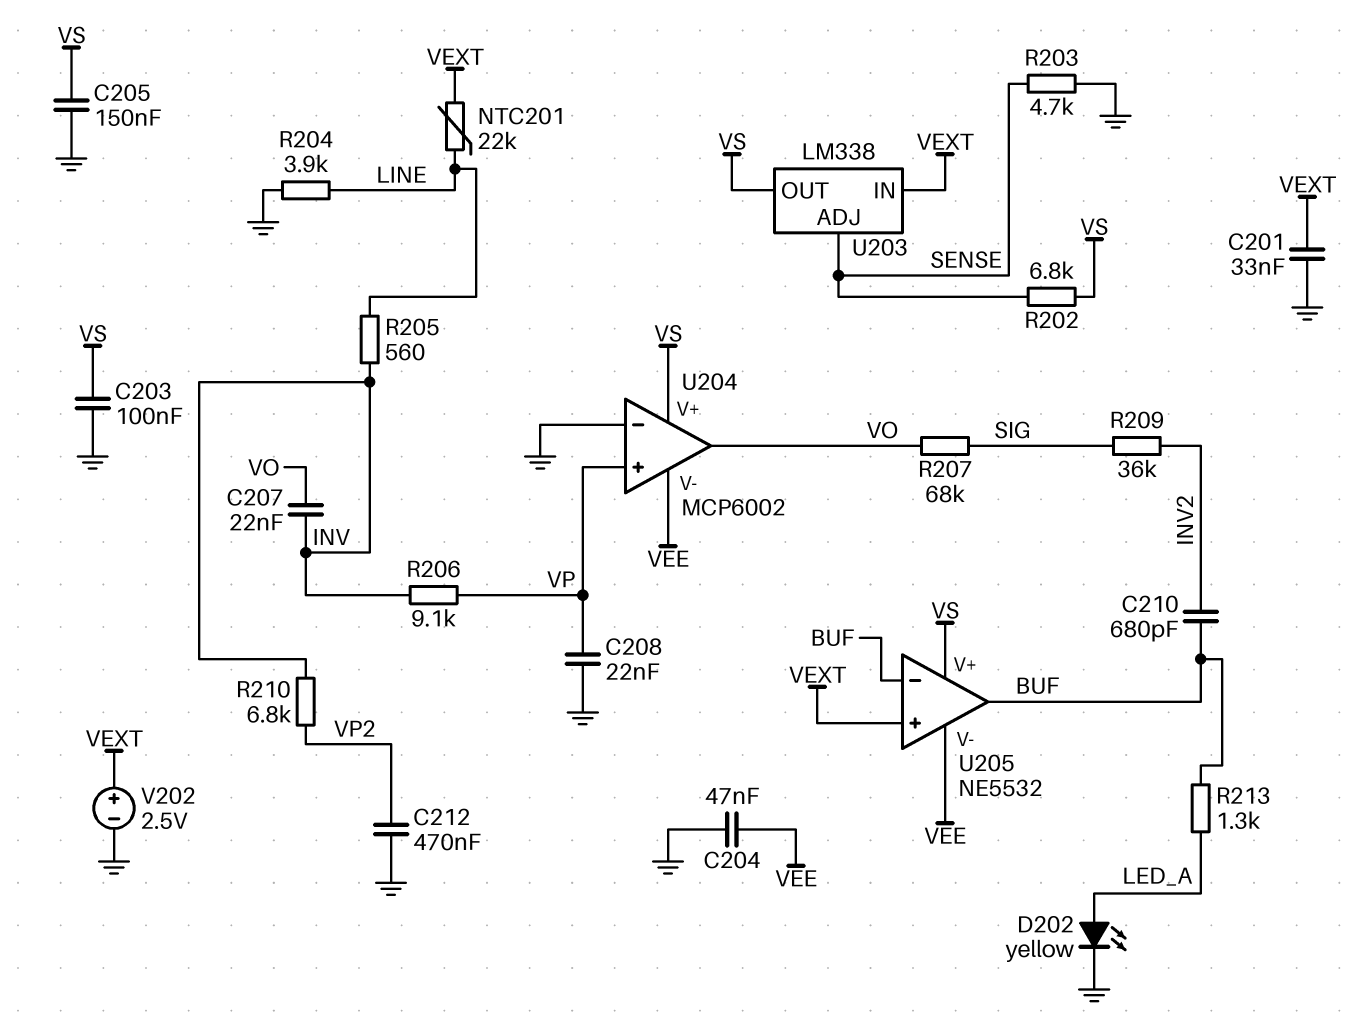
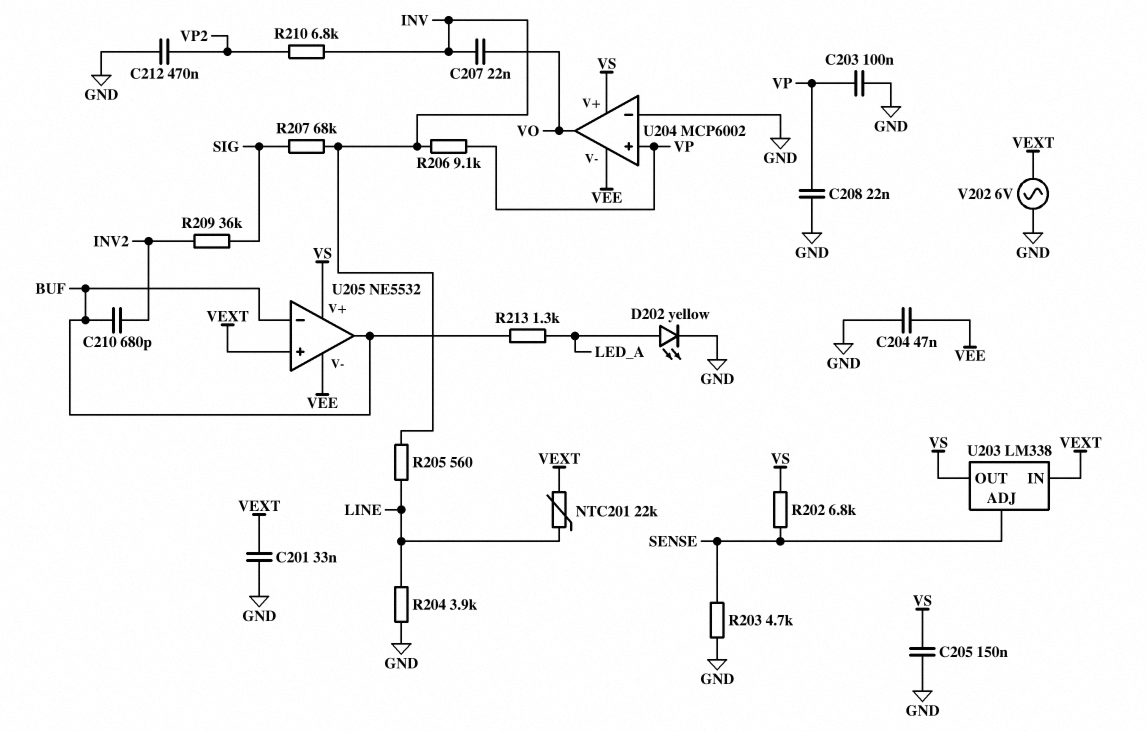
C203: 100nF (GND, VS) -> 100nF (GND, VP)
R207: 68k (SIG, VO) -> 68k (INV, SIG)
V202: 2.5V (plus VEXT, minus GND) -> AC 6V (GND, VEXT)

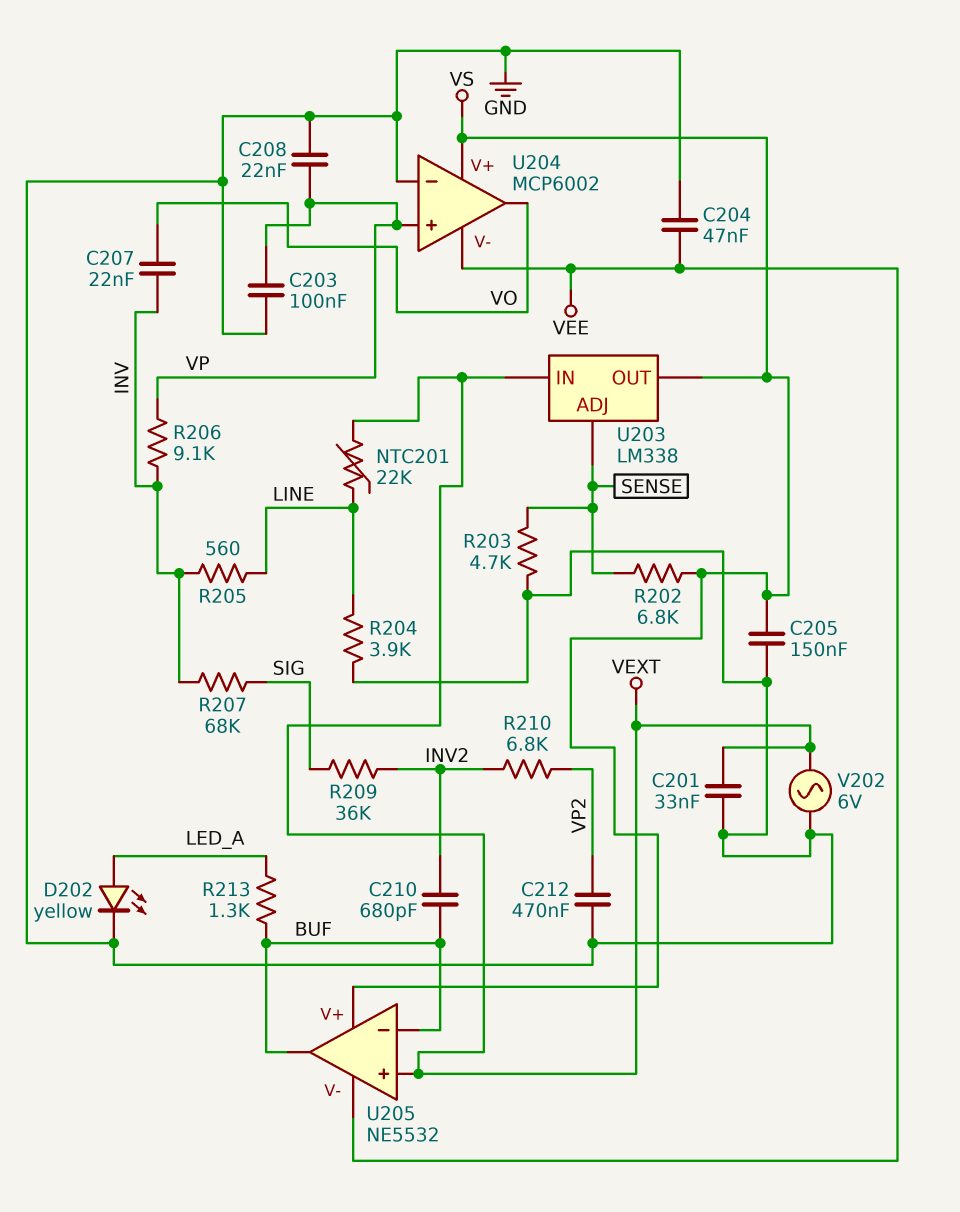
R210: 6.8k (INV, VP2) -> 6.8k (INV2, VP2)

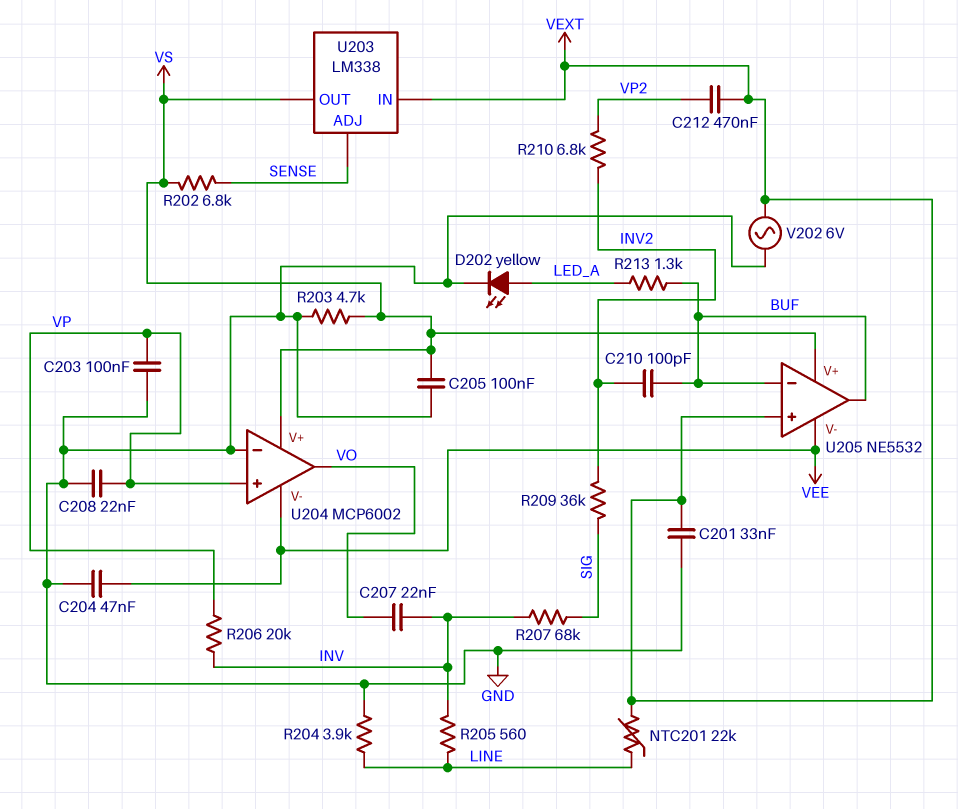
C205: 150nF (GND, VS) -> 100nF (GND, VS)
C210: 680pF (BUF, INV2) -> 100pF (BUF, INV2)
C212: 470nF (GND, VP2) -> 470nF (VEXT, VP2)
R203: 4.7k (GND, SENSE) -> 4.7k (GND, VS)
R206: 9.1k (INV, VP) -> 20k (INV, VP)

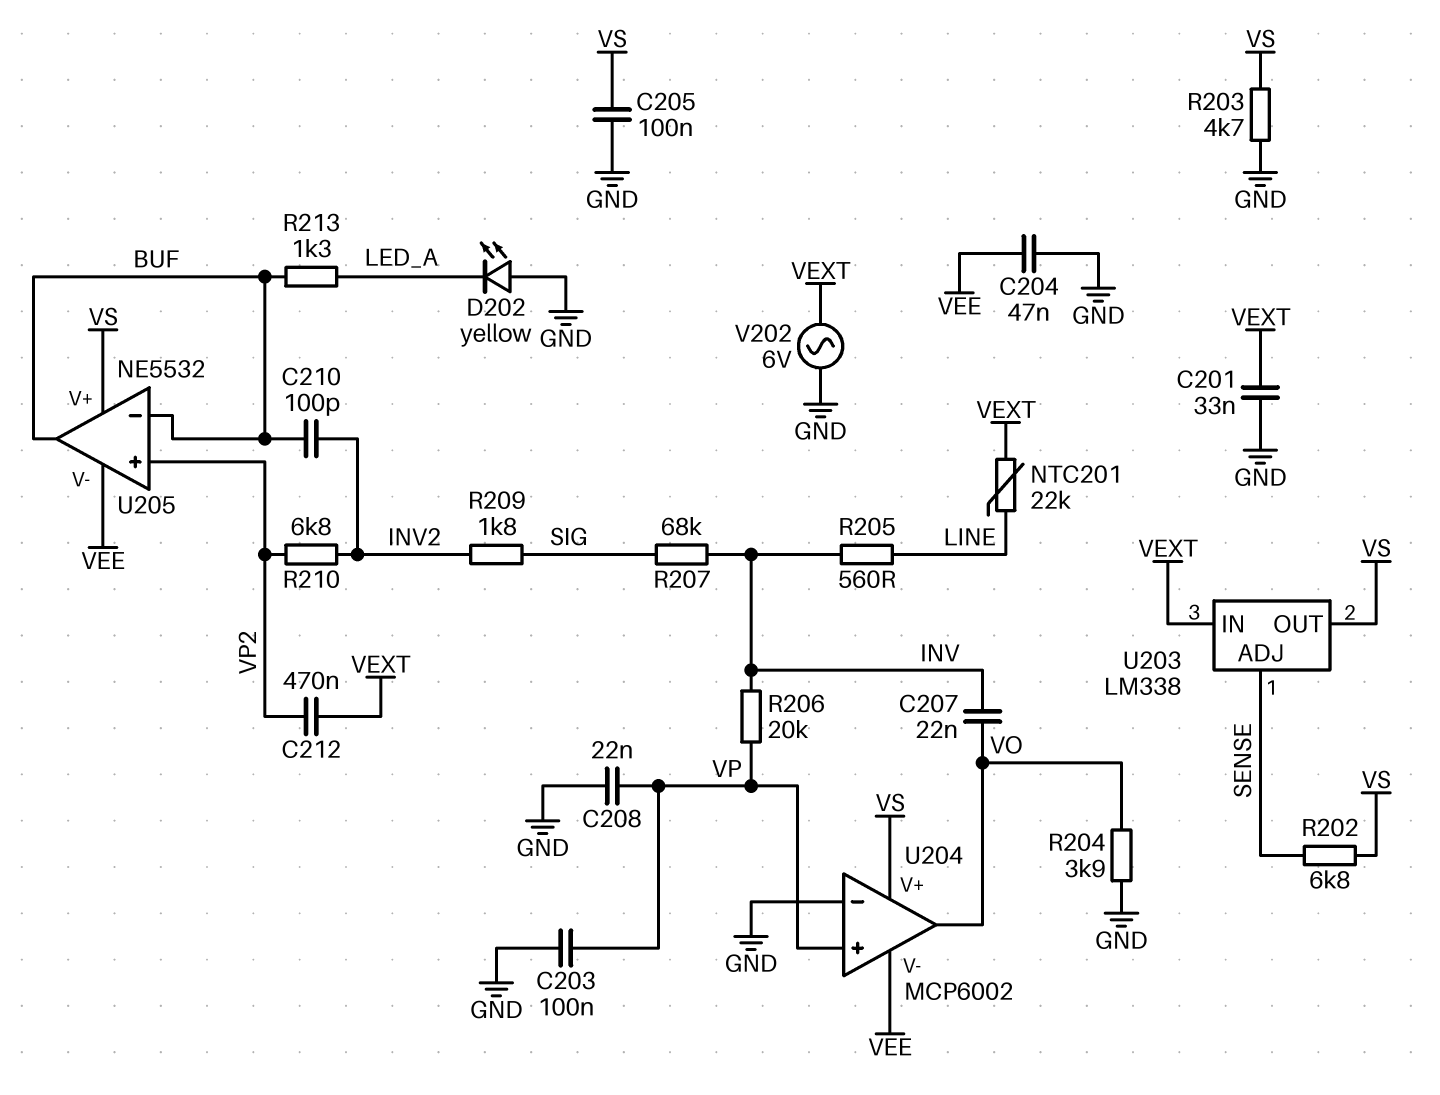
D202: LED yellow (A LED_A, K GND) -> LED yellow (A GND, K LED_A)
R204: 3.9k (GND, LINE) -> 3.9k (GND, VO)
R209: 36k (INV2, SIG) -> 1.8k (INV2, SIG)
U205 pin in+: VEXT -> VP2

